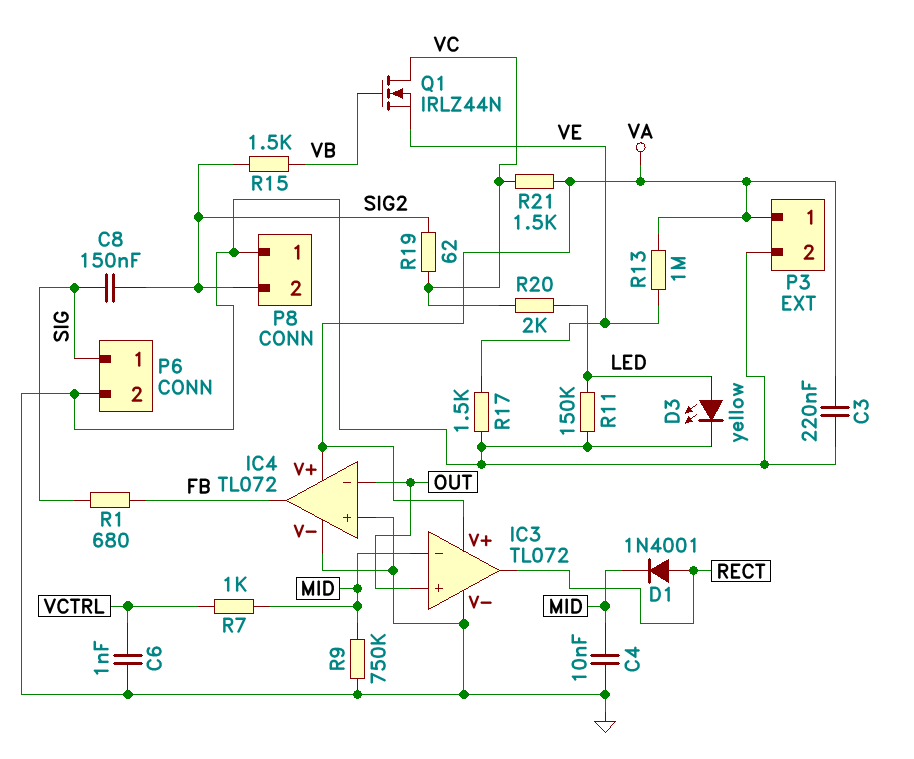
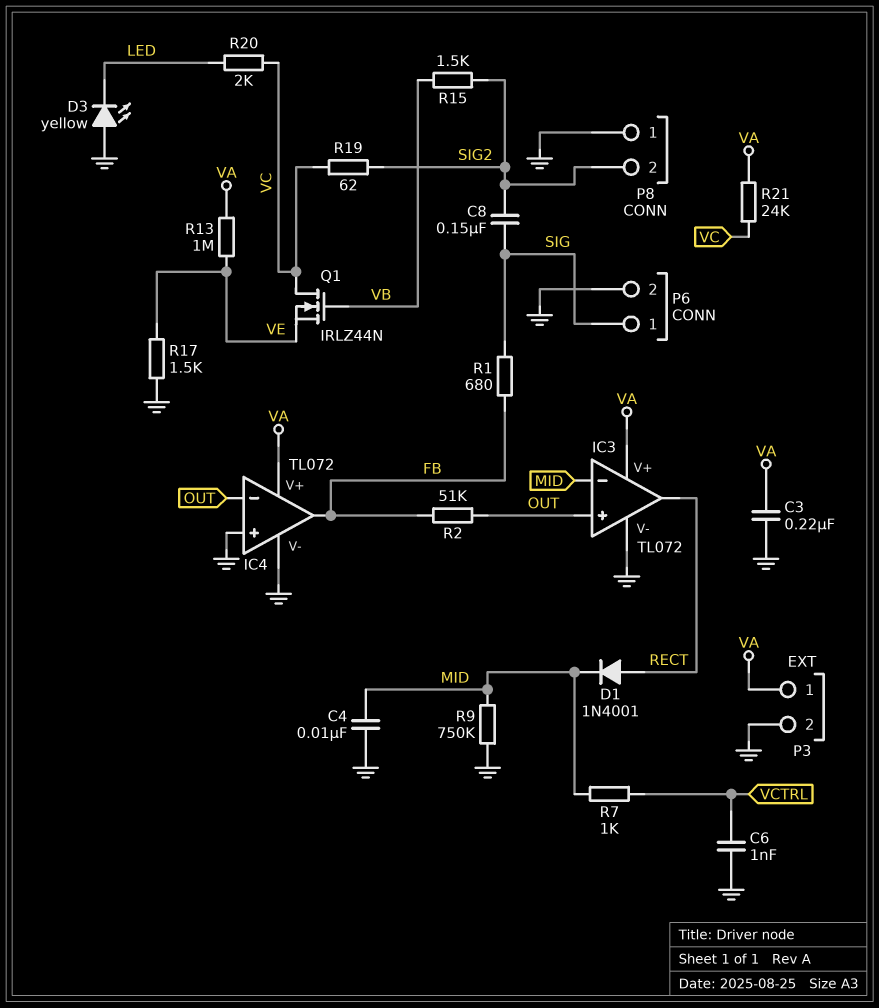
D3: LED yellow (A LED, K GND) -> LED yellow (A GND, K LED)
R2: none -> 51k (FB, OUT)
R11: 150k (GND, LED) -> none
R21: 1.5k (VA, VC) -> 24k (VA, VC)

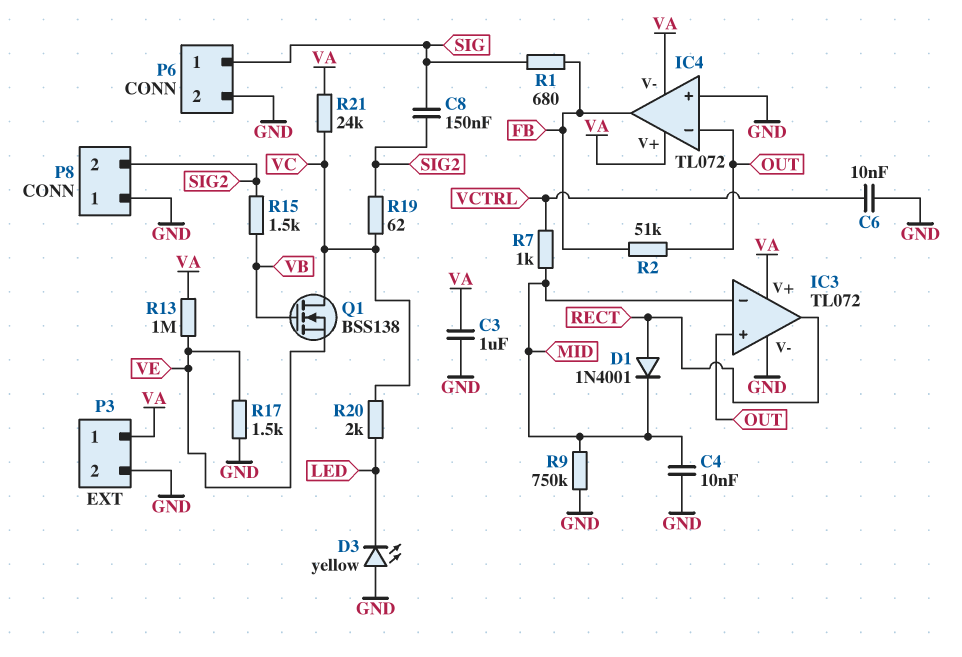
C3: 220nF (GND, VA) -> 1uF (GND, VA)
C6: 1nF (GND, VCTRL) -> 10nF (GND, VCTRL)
IC4 pin V-: GND -> VA
Q1: NMOS IRLZ44N (G VB, D VC, S VE) -> NMOS BSS138 (G VB, D VC, S VE)

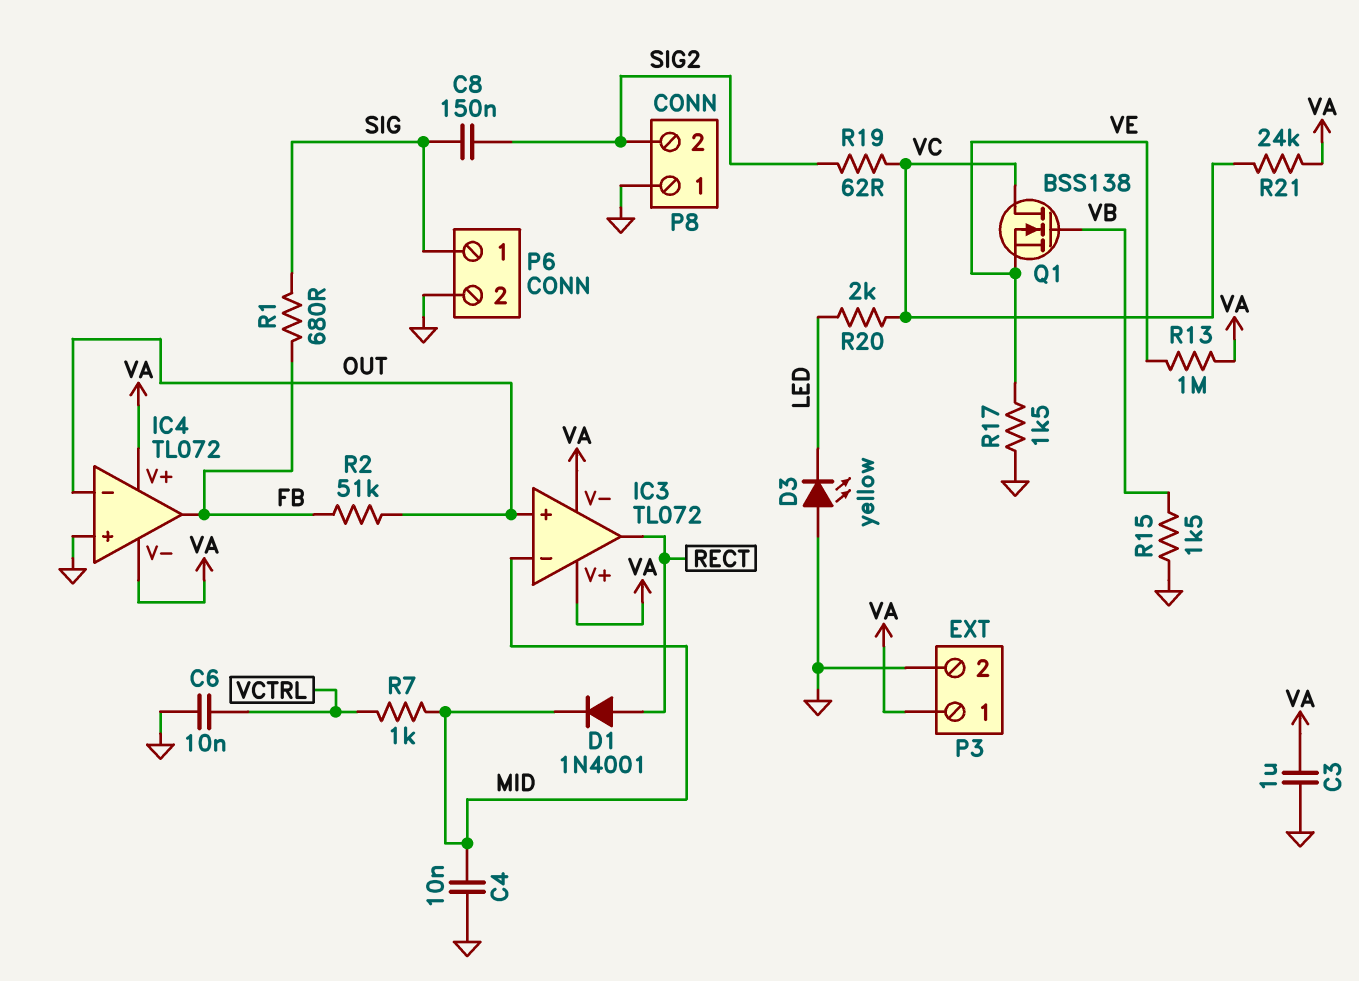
IC3 pin V-: GND -> VA
R9: 750k (GND, MID) -> none
R15: 1.5k (SIG2, VB) -> 1.5k (GND, VB)

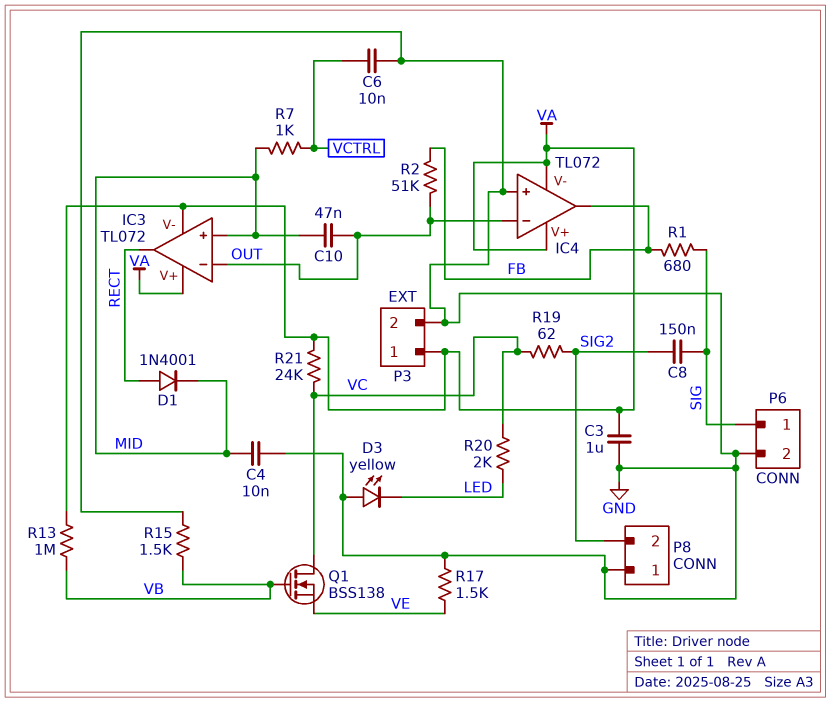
C10: none -> 47nF (MID, OUT)
IC3 pin in+: OUT -> MID
IC3 pin in-: MID -> OUT
R13: 1M (VA, VE) -> 1M (VA, VB)

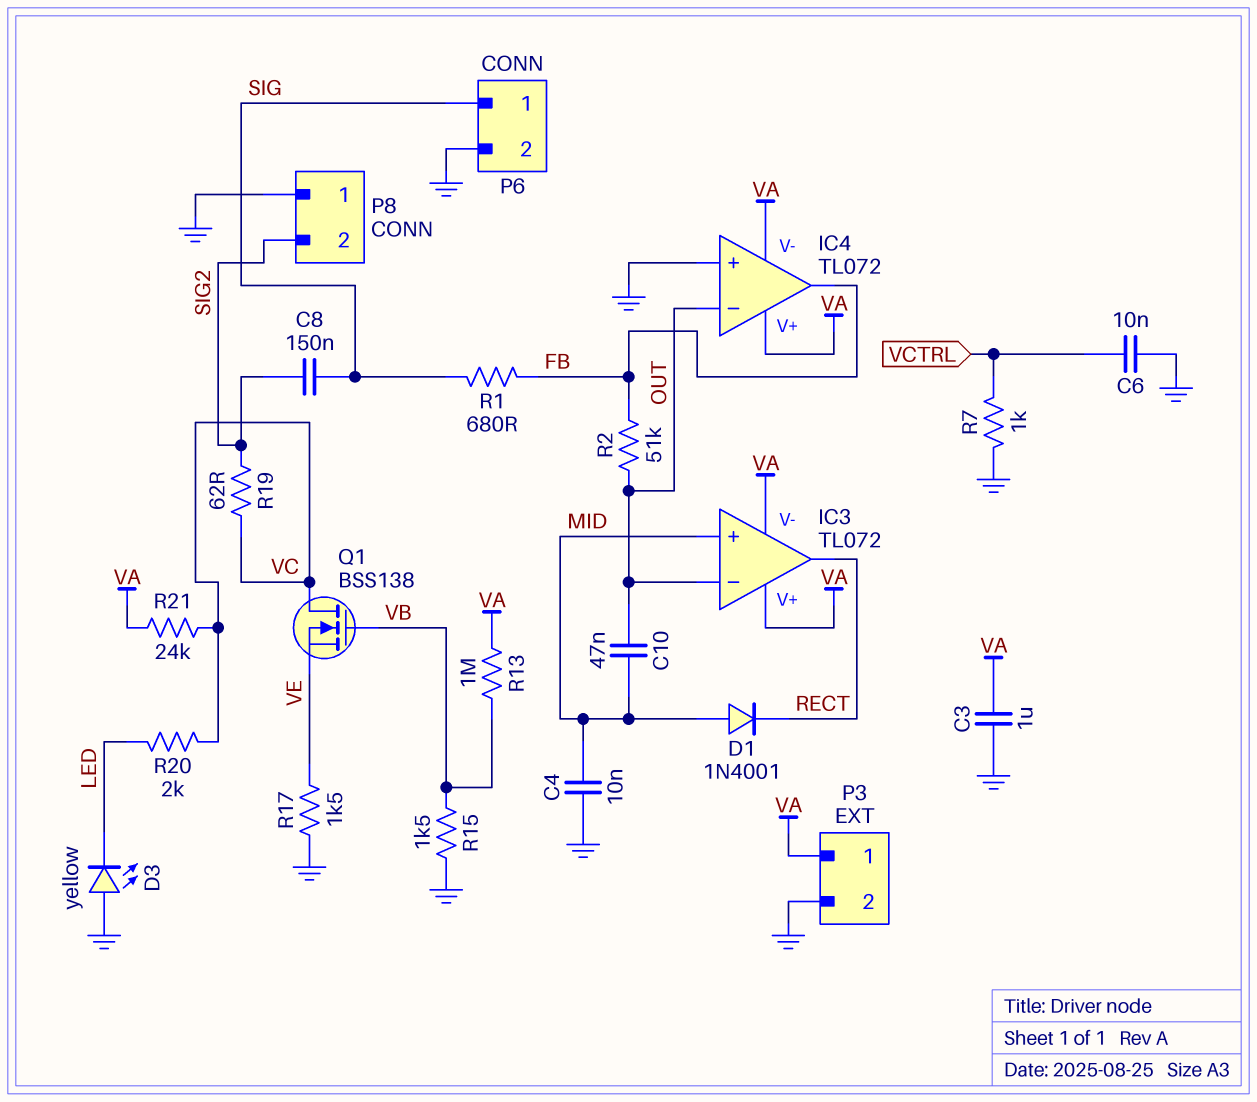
D1: diode 1N4001 (A RECT, K MID) -> diode 1N4001 (A MID, K RECT)
R7: 1k (MID, VCTRL) -> 1k (GND, VCTRL)

